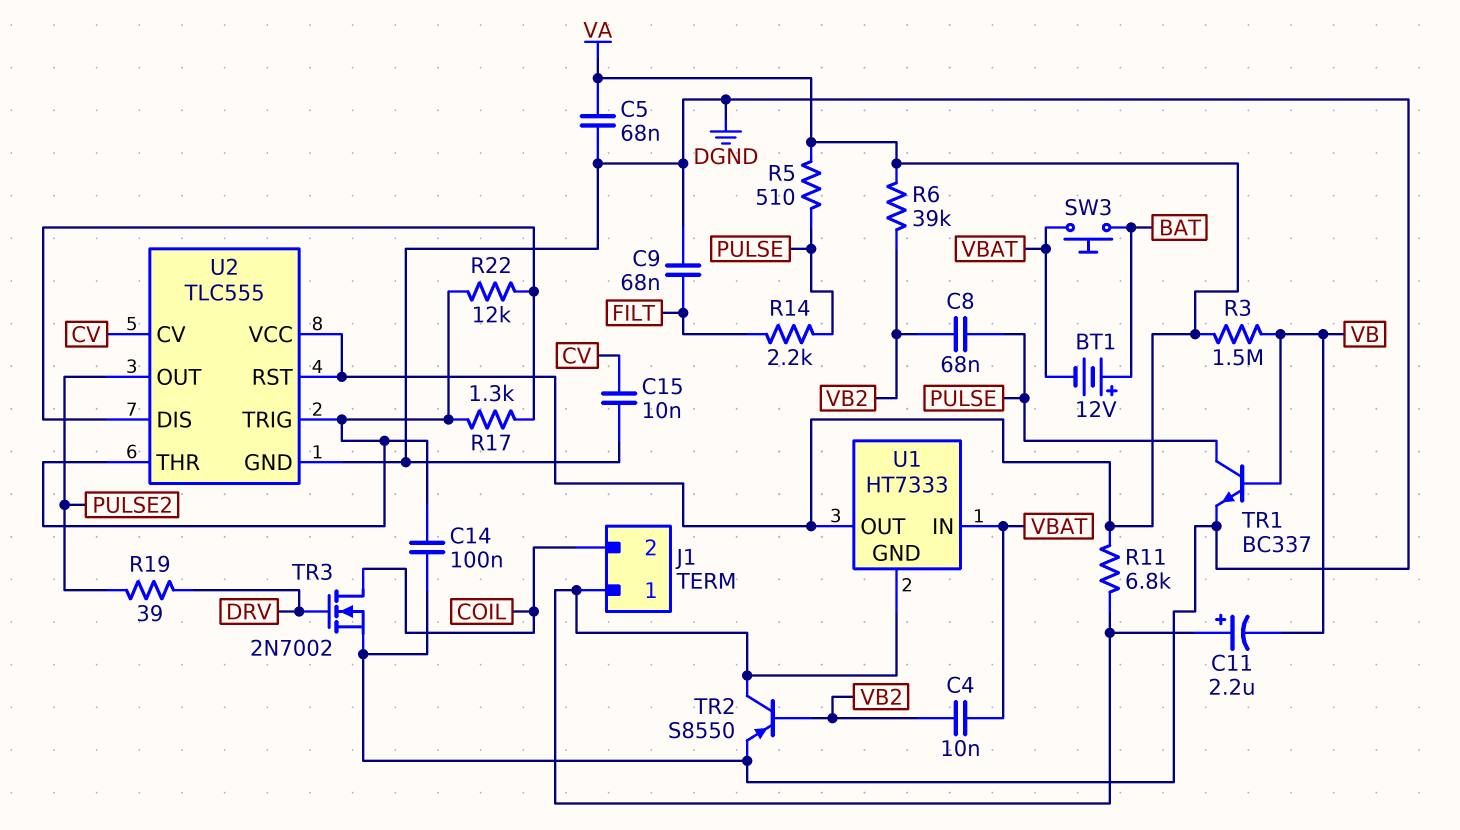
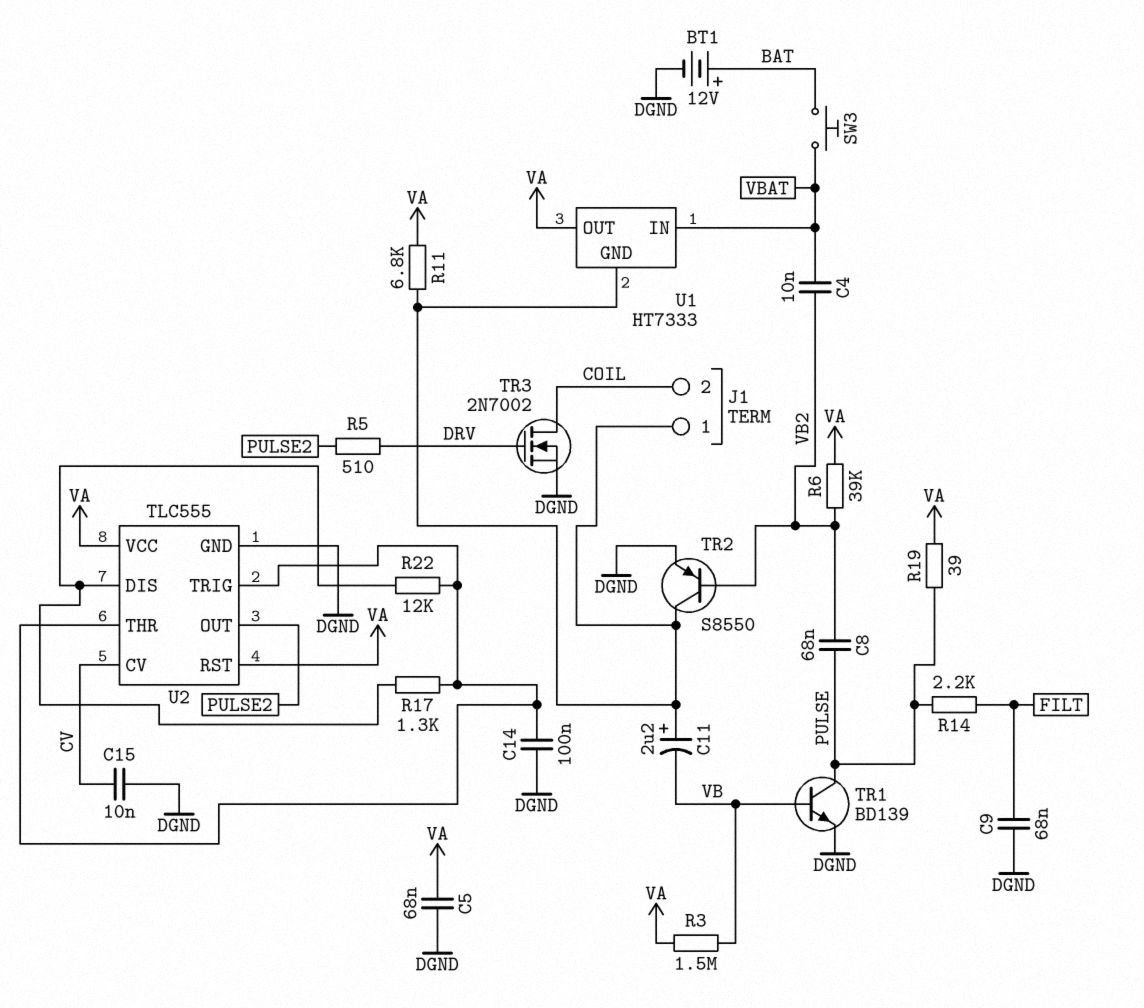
BT1: 12V (plus BAT, minus VBAT) -> 12V (plus BAT, minus DGND)
R5: 510 (PULSE, VA) -> 510 (DRV, PULSE2)
R19: 39 (DRV, PULSE2) -> 39 (PULSE, VA)
TR1: NPN BC337 (B VB, C PULSE, E DGND) -> NPN BD139 (B VB, C PULSE, E DGND)

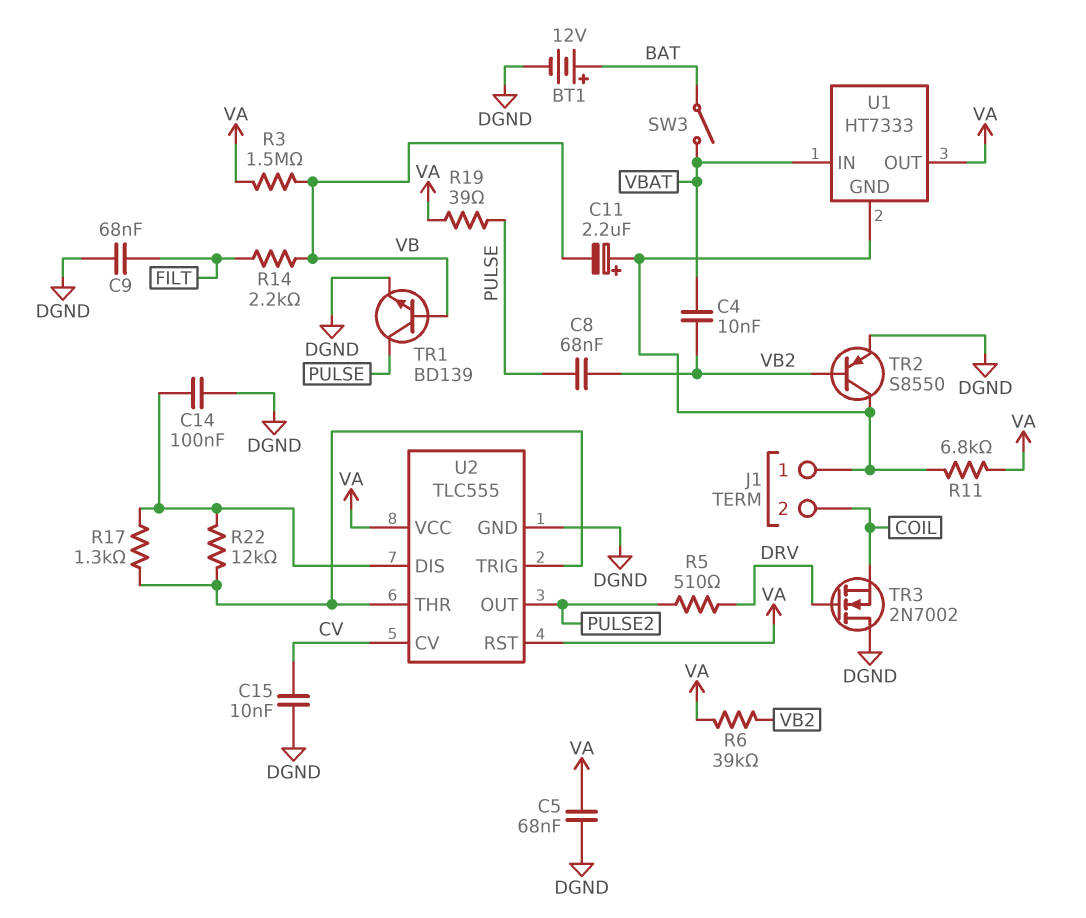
C14: 100nF (DGND, U2/THR) -> 100nF (DGND, U2/DIS)
R14: 2.2k (FILT, PULSE) -> 2.2k (FILT, VB)
SW3: button (BAT, VBAT) -> switch (BAT, VBAT)
TR3: NMOS 2N7002 (G DRV, D COIL, S DGND) -> NMOS 2N7002 (G DRV, D DGND, S COIL)

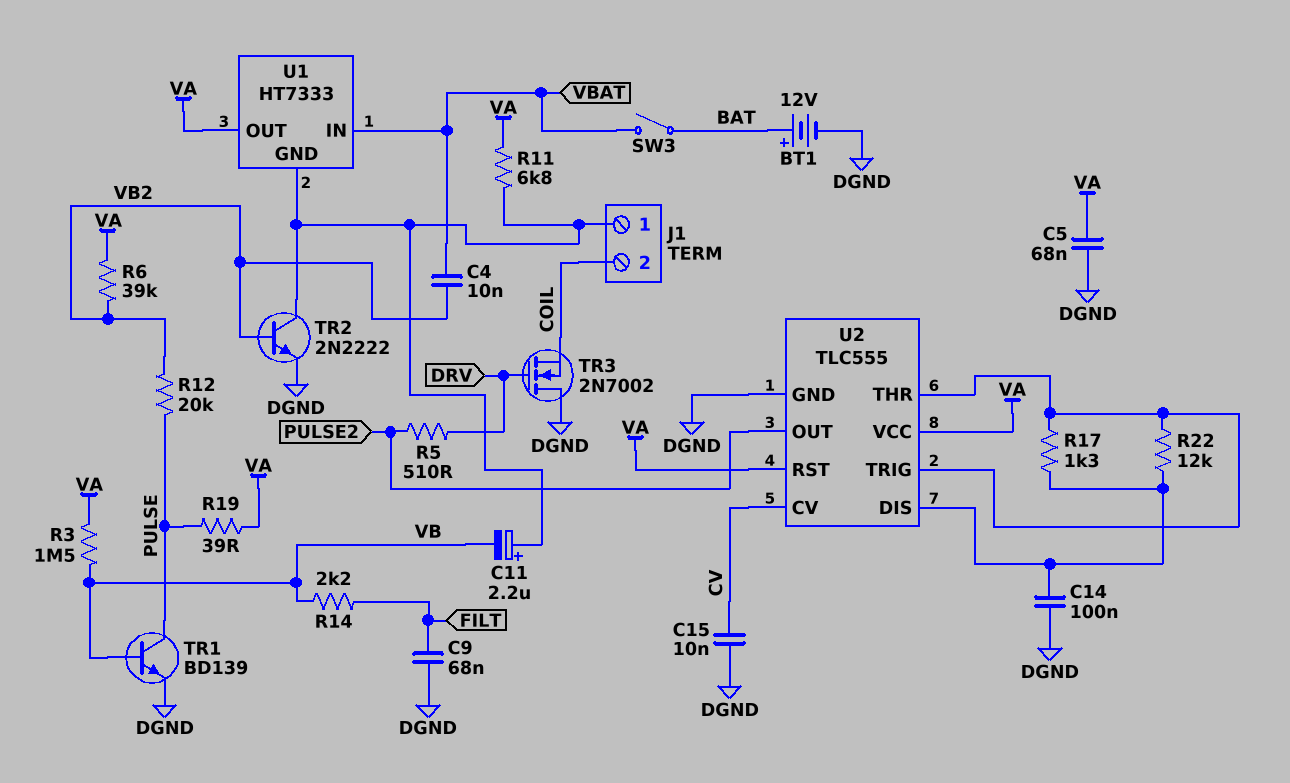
C8: 68nF (PULSE, VB2) -> none
R12: none -> 20k (PULSE, VB2)
TR2: PNP S8550 (B VB2, C J1/1, E DGND) -> NPN 2N2222 (B VB2, C J1/1, E DGND)

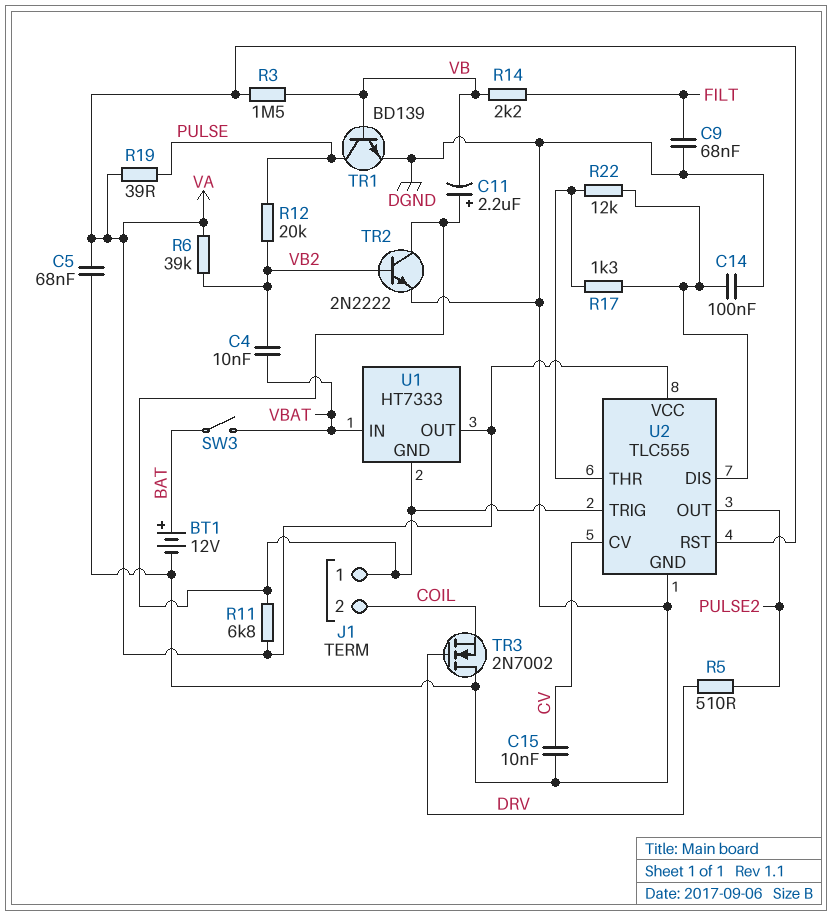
U2 pin TRIG: U2/THR -> J1/1

